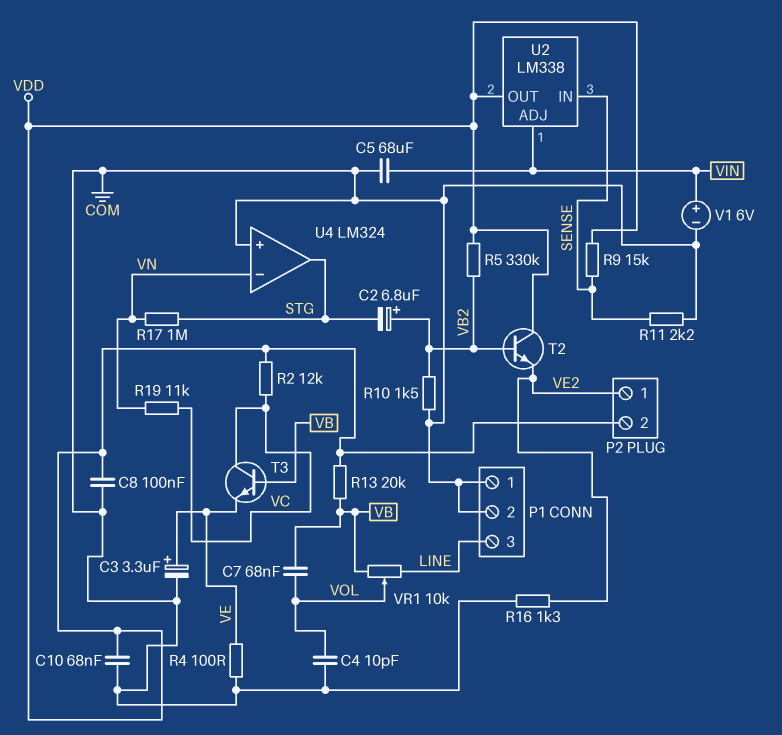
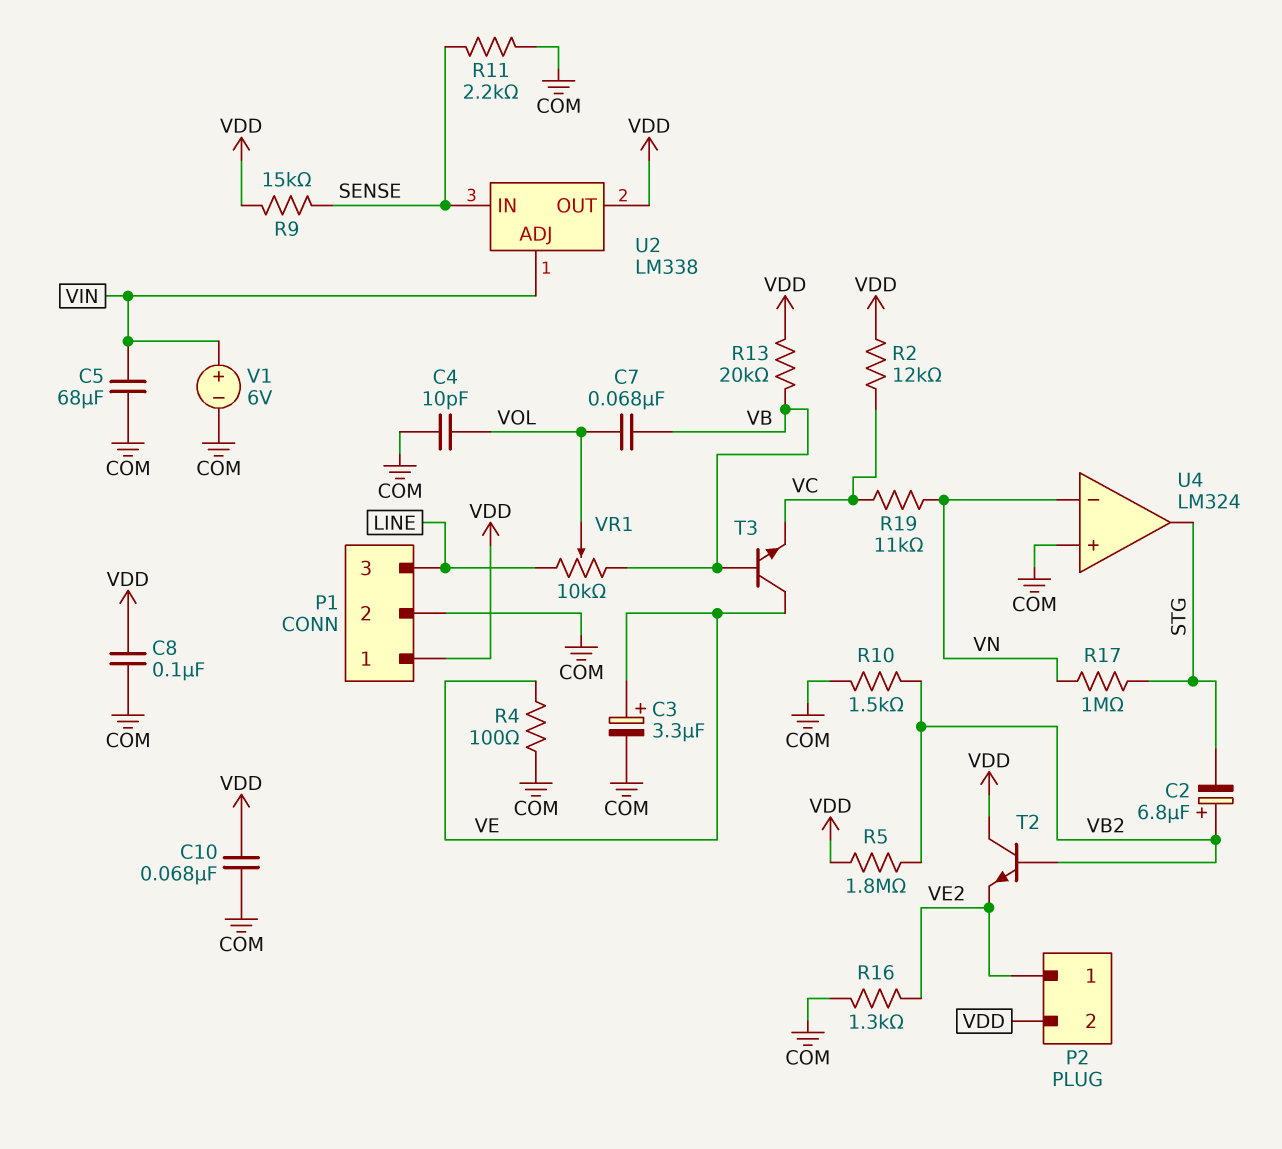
P1 pin 1: COM -> VDD
R5: 330k (VB2, VDD) -> 1.8M (VB2, VDD)
T3: NPN (B VB, C VC, E VE) -> NPN (B VB, C VE, E VC)

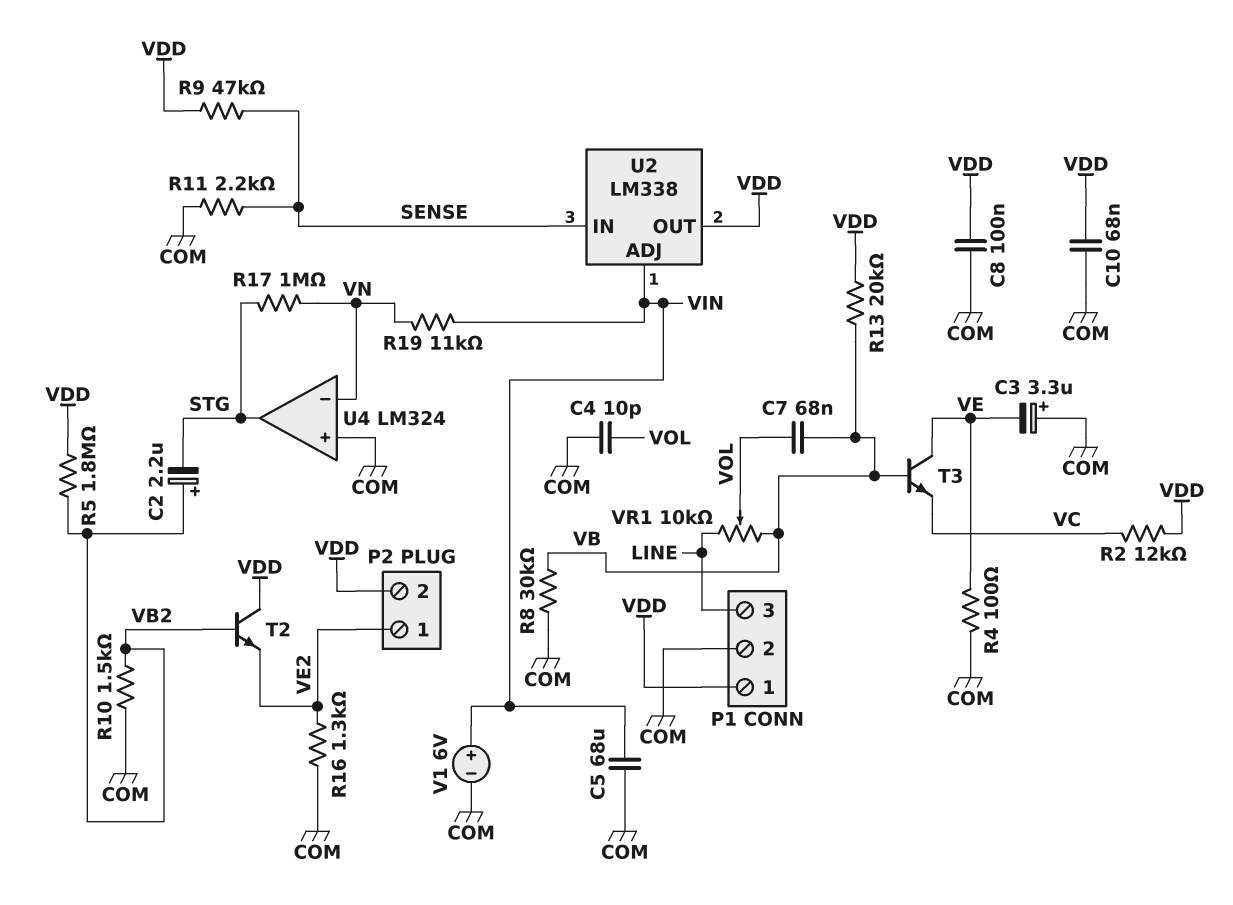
C2: 6.8uF (plus VB2, minus STG) -> 2.2uF (plus VB2, minus STG)
C3: 3.3uF (plus VE, minus COM) -> 3.3uF (plus COM, minus VE)
R8: none -> 30k (COM, VB)
R9: 15k (SENSE, VDD) -> 47k (SENSE, VDD)
R19: 11k (VC, VN) -> 11k (VIN, VN)

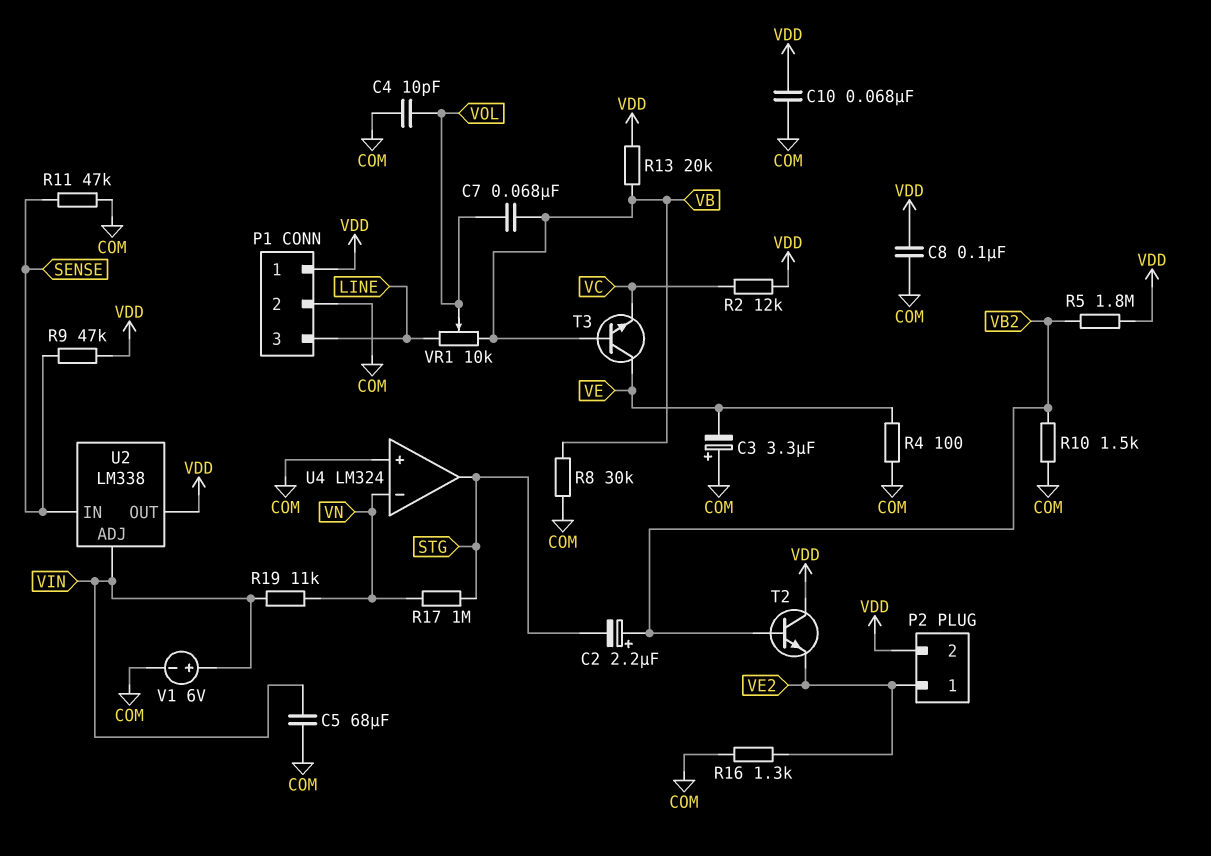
R11: 2.2k (COM, SENSE) -> 47k (COM, SENSE)

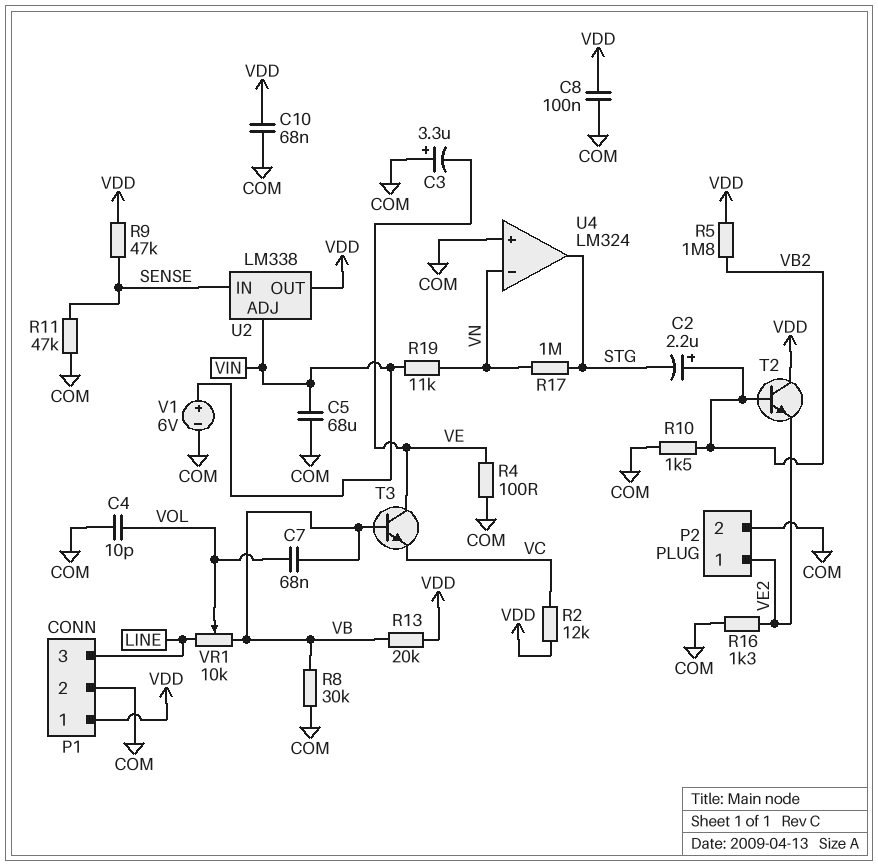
P2 pin 2: VDD -> COM

